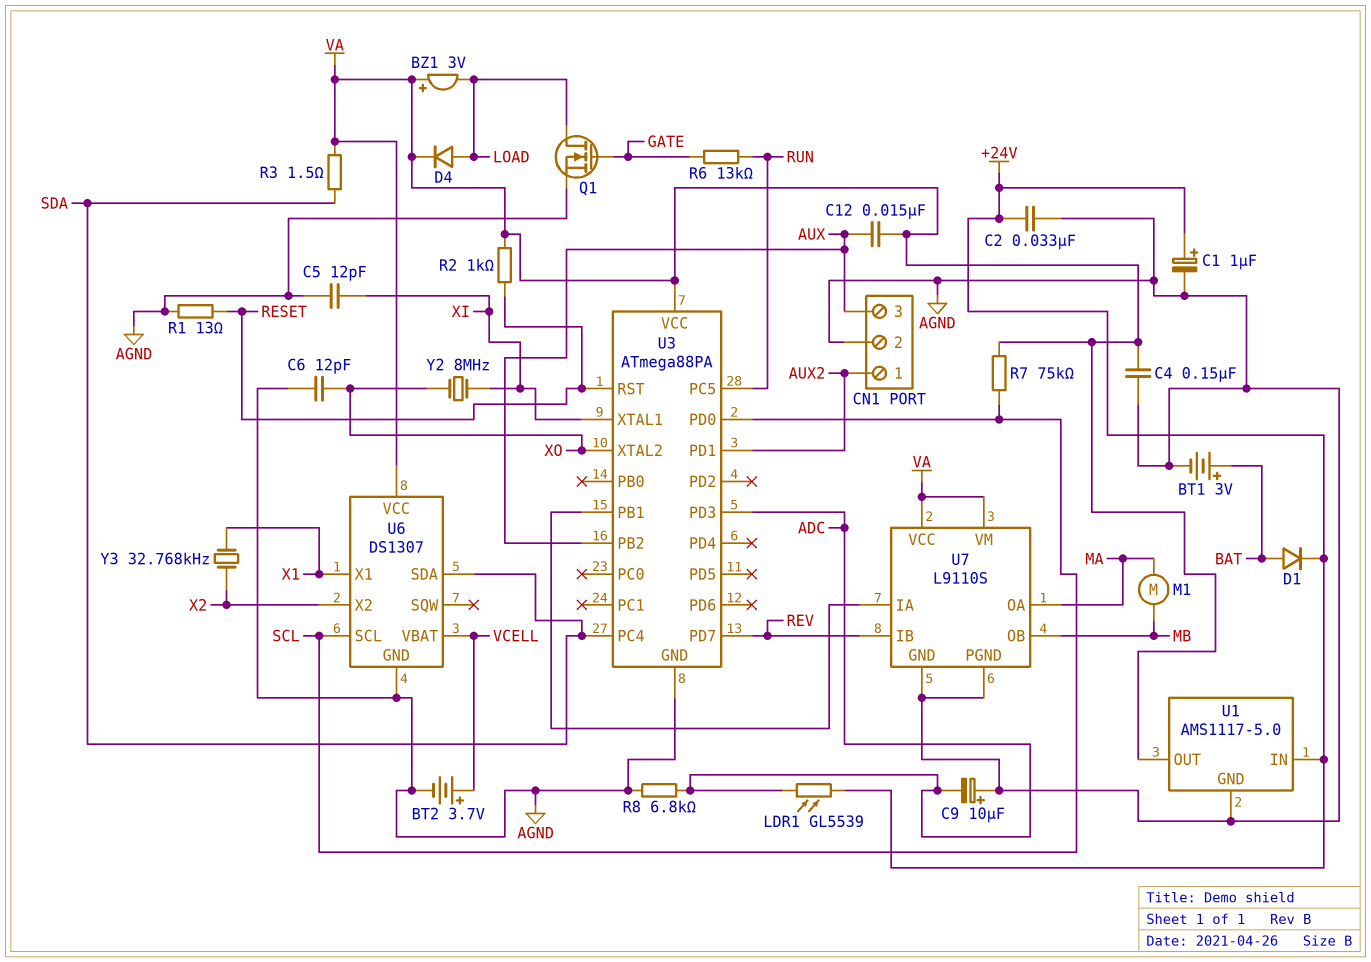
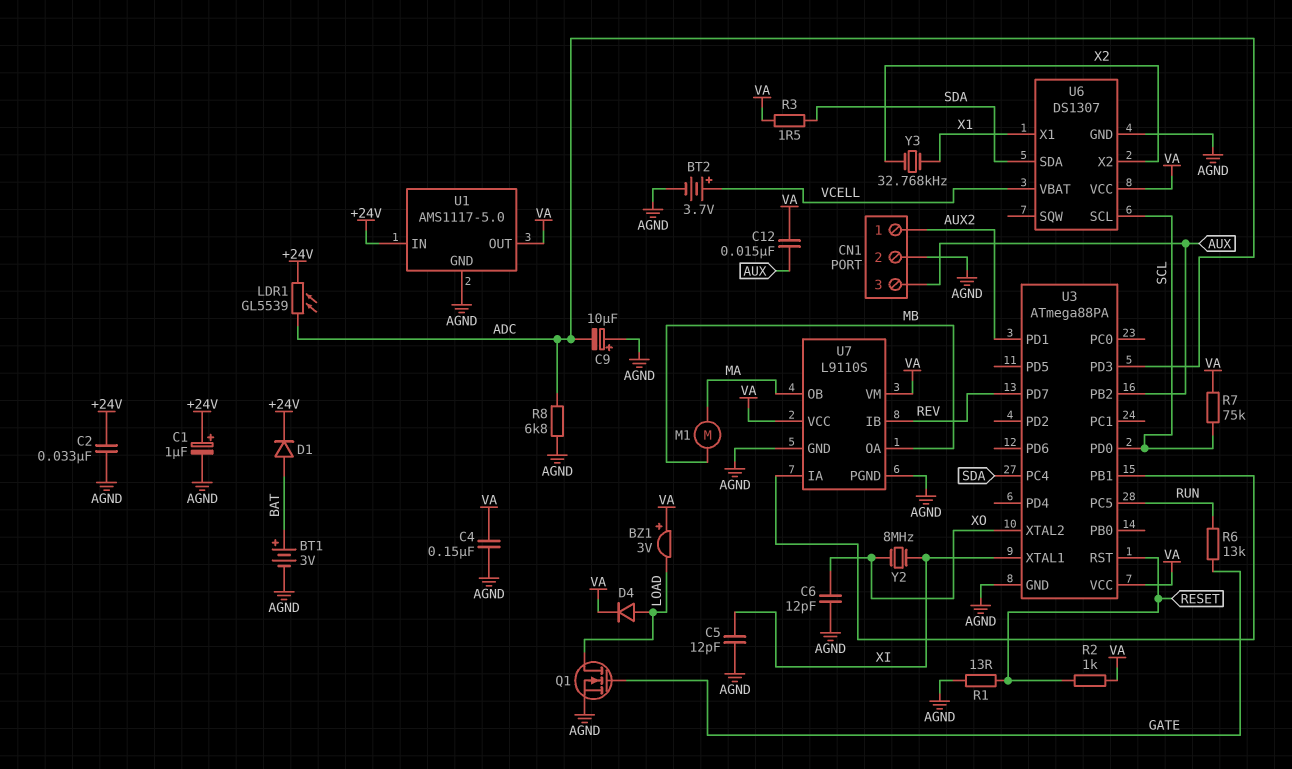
U7 pin OA: MA -> MB
U7 pin OB: MB -> MA

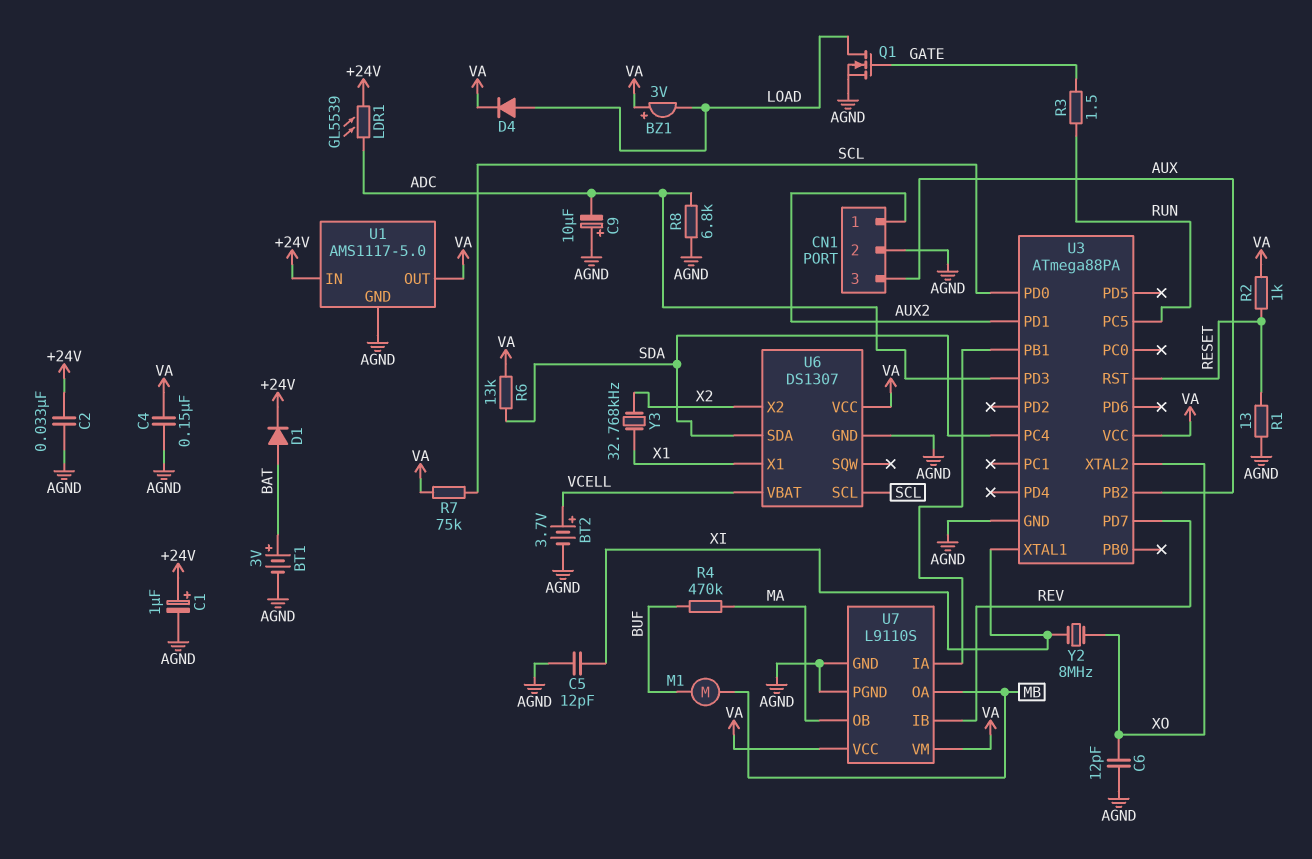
C12: 15nF (AUX, VA) -> none
M1: motor (MA, MB) -> motor (BUF, MB)
R3: 1.5 (SDA, VA) -> 1.5 (GATE, RUN)
R4: none -> 470k (BUF, MA)
R6: 13k (GATE, RUN) -> 13k (SDA, VA)

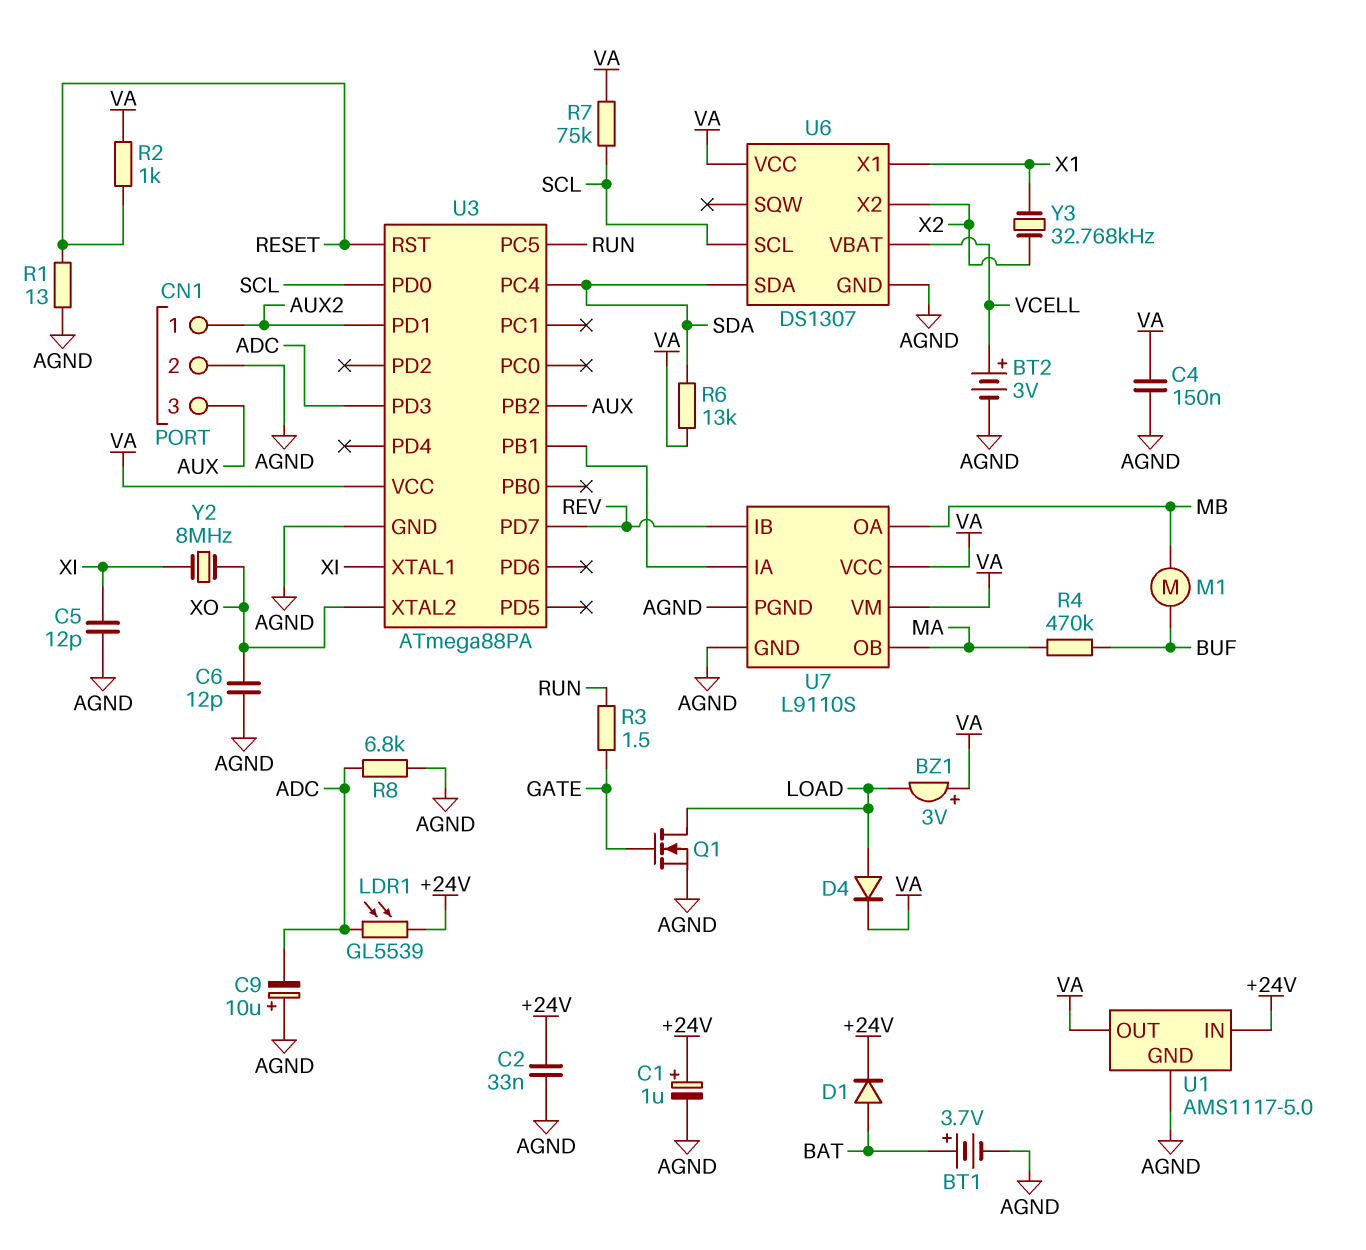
BT1: 3V (plus BAT, minus AGND) -> 3.7V (plus BAT, minus AGND)
BT2: 3.7V (plus VCELL, minus AGND) -> 3V (plus VCELL, minus AGND)

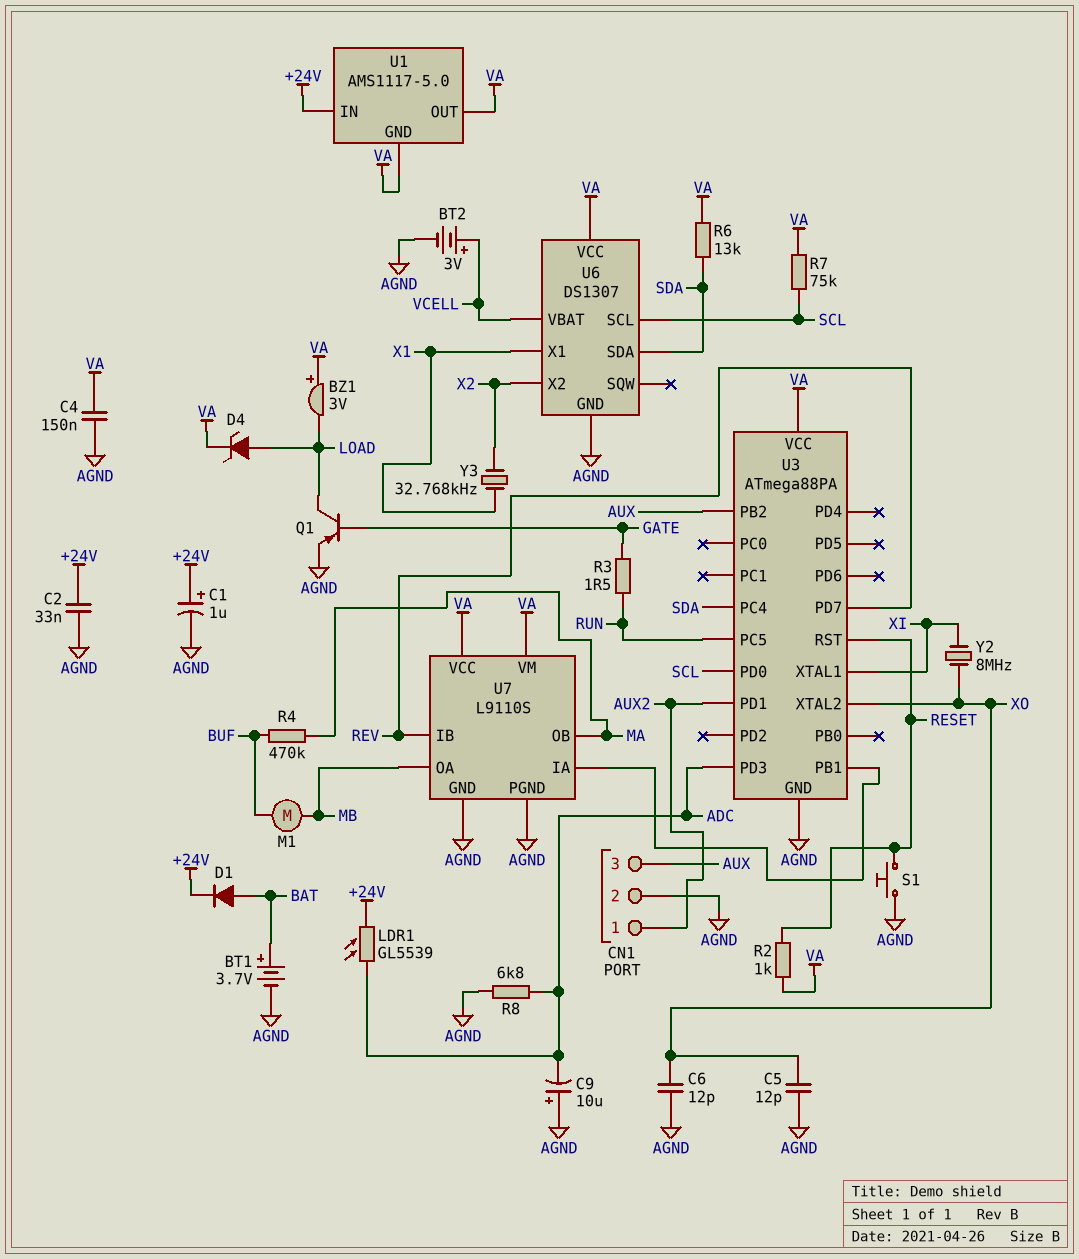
C5: 12pF (AGND, XI) -> 12pF (AGND, XO)
D4: diode (A LOAD, K VA) -> zener (A LOAD, K VA)
Q1: NMOS (G GATE, D LOAD, S AGND) -> PNP (B GATE, C LOAD, E AGND)
R1: 13 (AGND, RESET) -> none
S1: none -> button (AGND, RESET)
U1 pin GND: AGND -> VA

